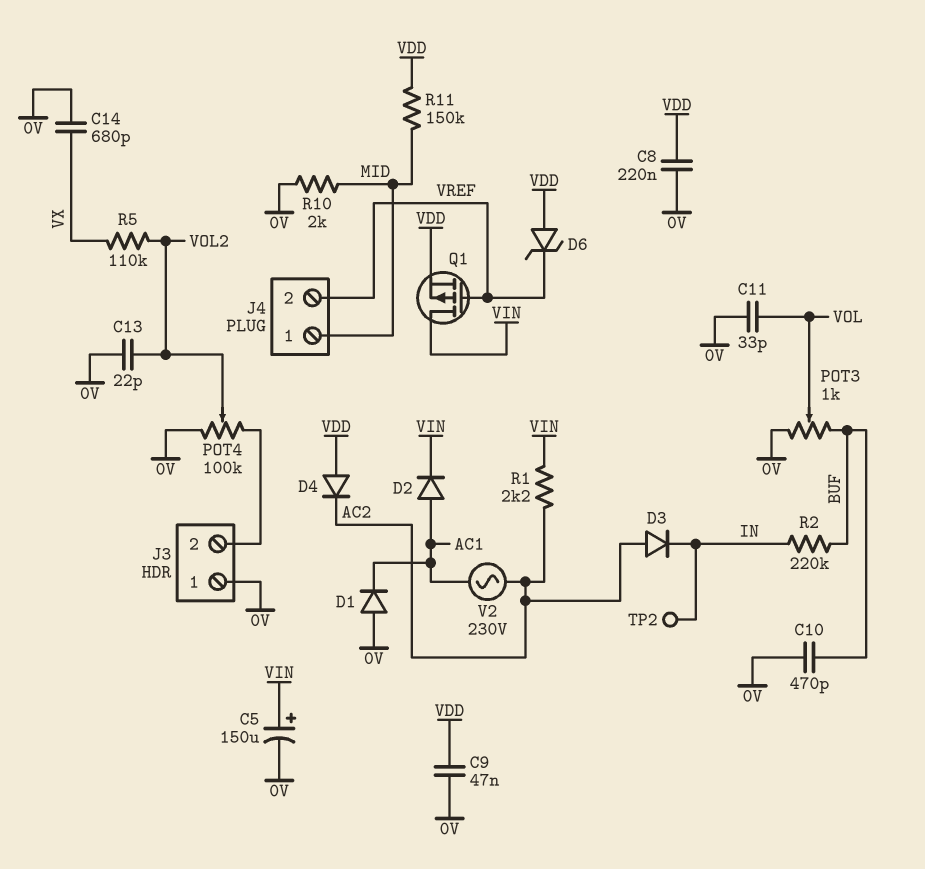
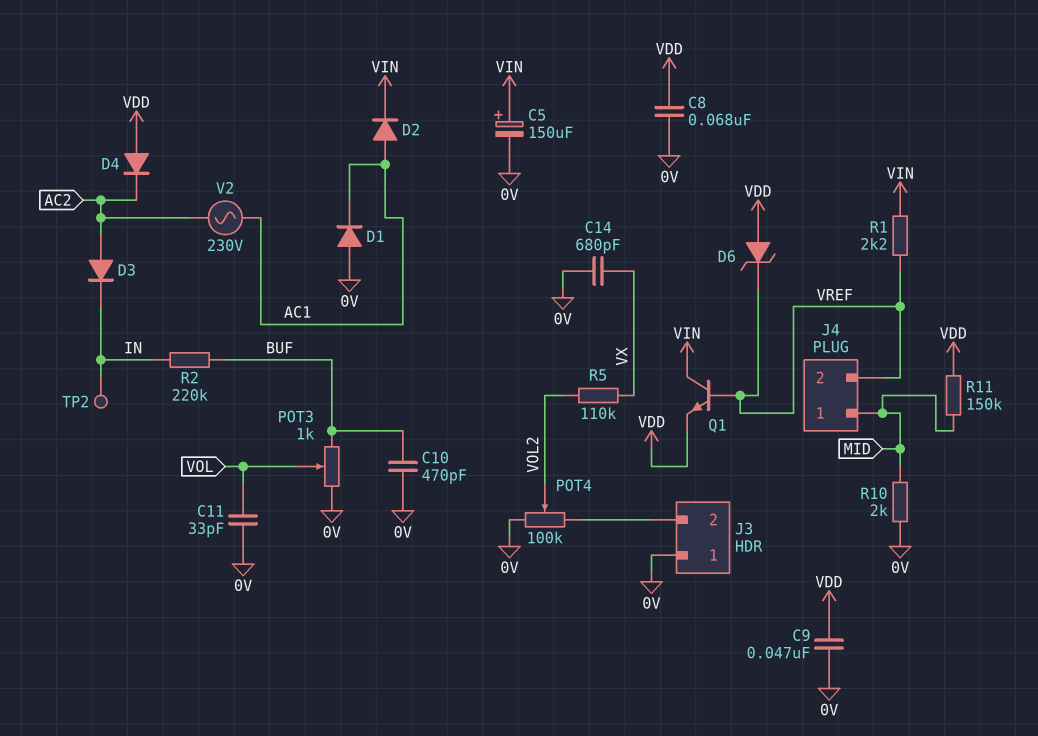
C8: 220nF (0V, VDD) -> 68nF (0V, VDD)
C13: 22pF (0V, VOL2) -> none
Q1: PMOS (G VREF, D VIN, S VDD) -> NPN (B VREF, C VIN, E VDD)
R1: 2.2k (AC2, VIN) -> 2.2k (VIN, VREF)

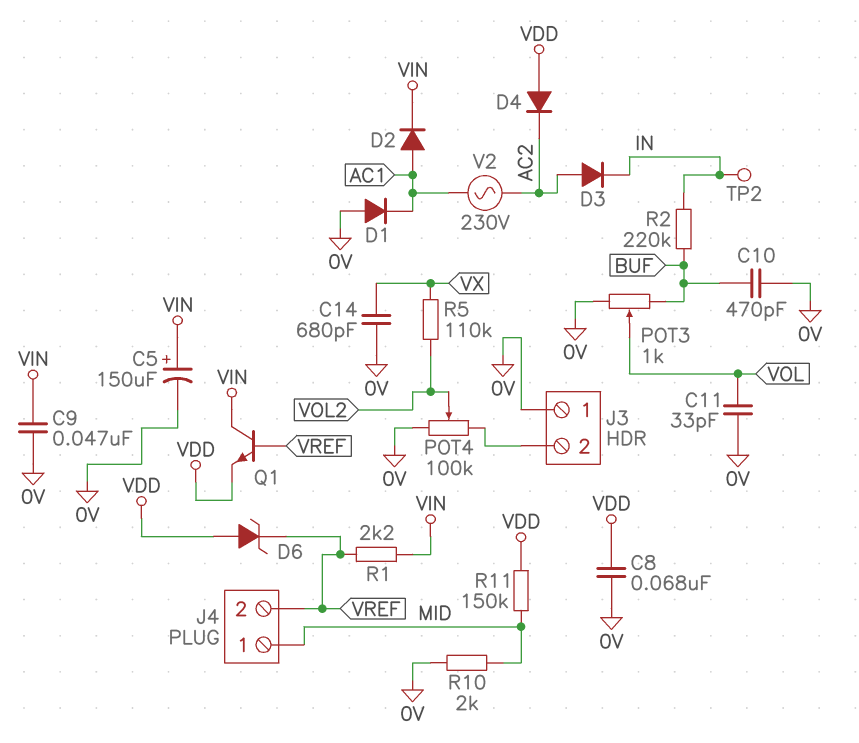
C9: 47nF (0V, VDD) -> 47nF (0V, VIN)

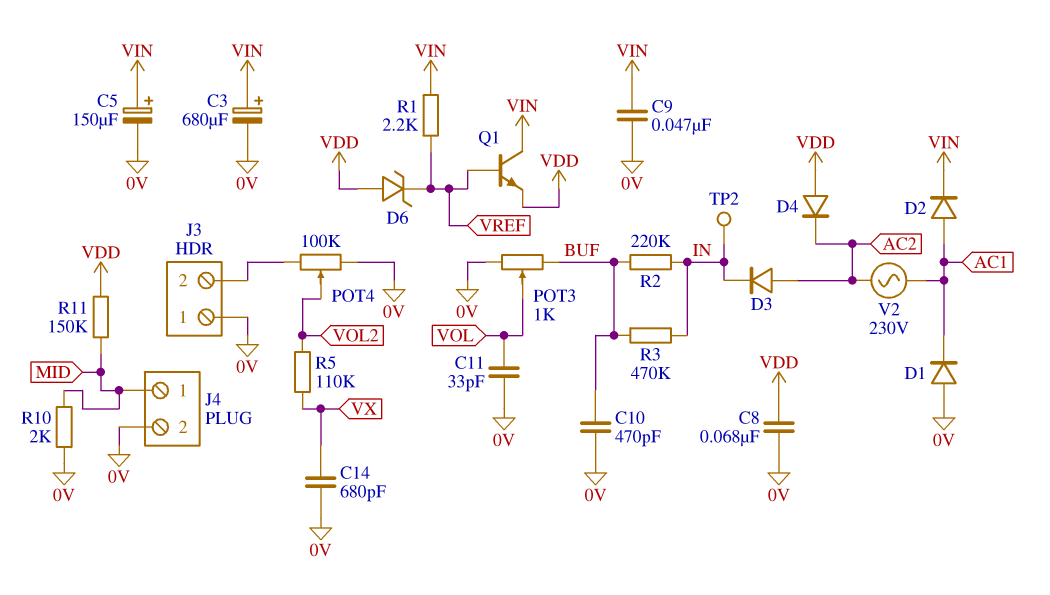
C3: none -> 680uF (plus VIN, minus 0V)
J4 pin 2: VREF -> 0V
R3: none -> 470k (BUF, IN)

